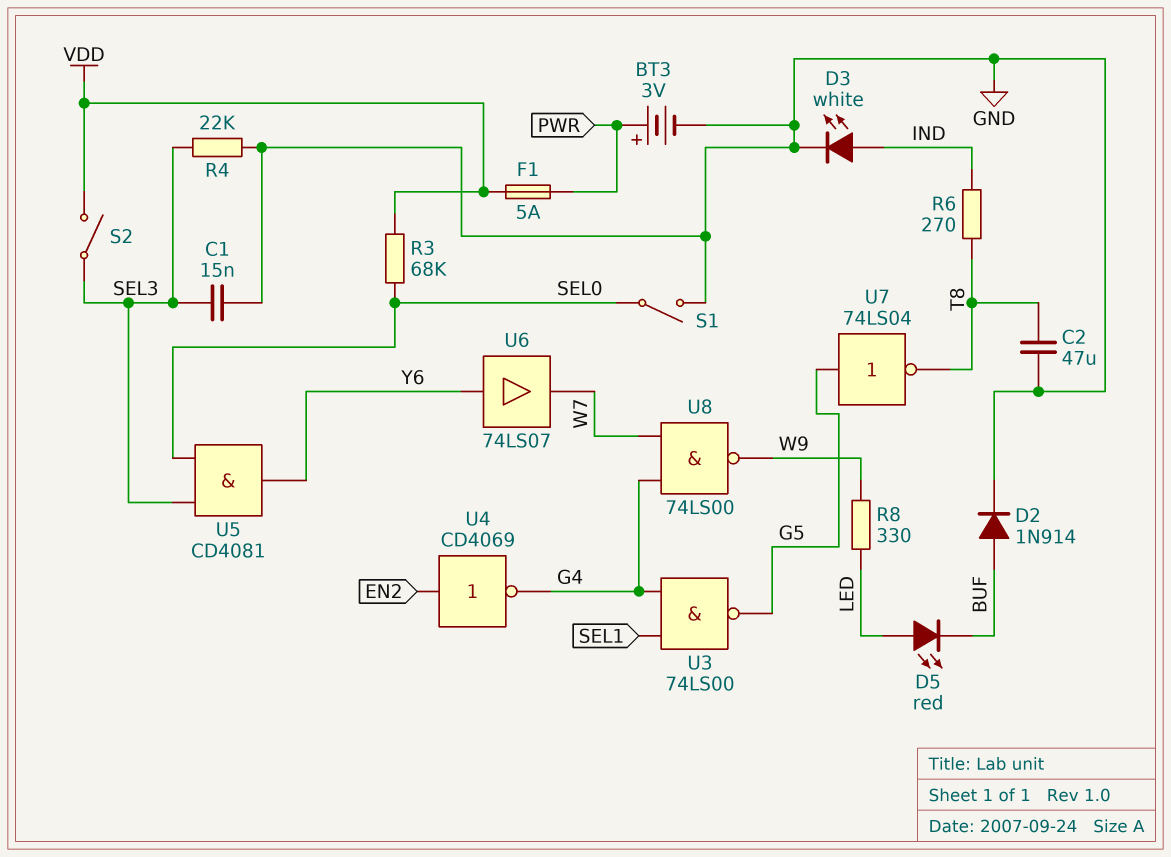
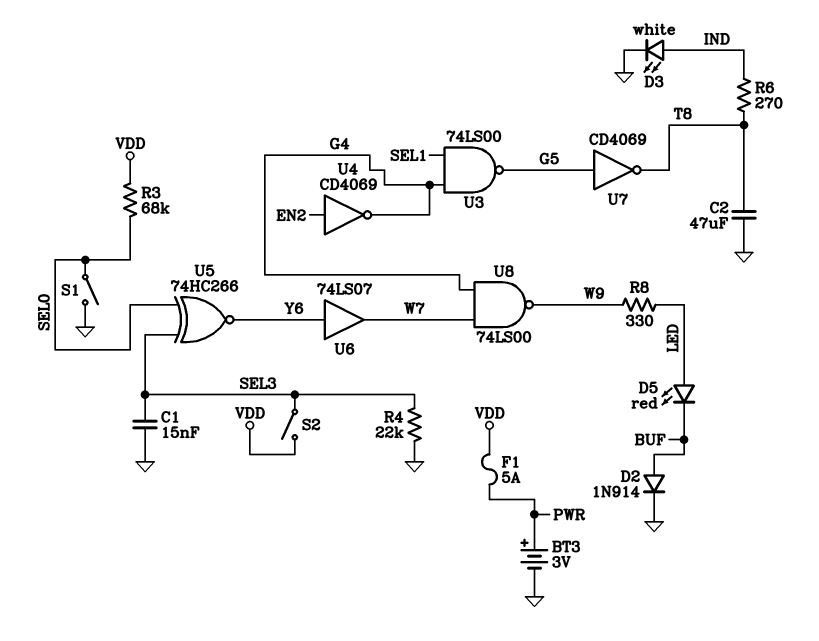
U5: AND CD4081 (in SEL0, in SEL3, out Y6) -> XNOR 74HC266 (in SEL0, in SEL3, out Y6)
U7: NOT 74LS04 (in G5, out T8) -> NOT CD4069 (in G5, out T8)

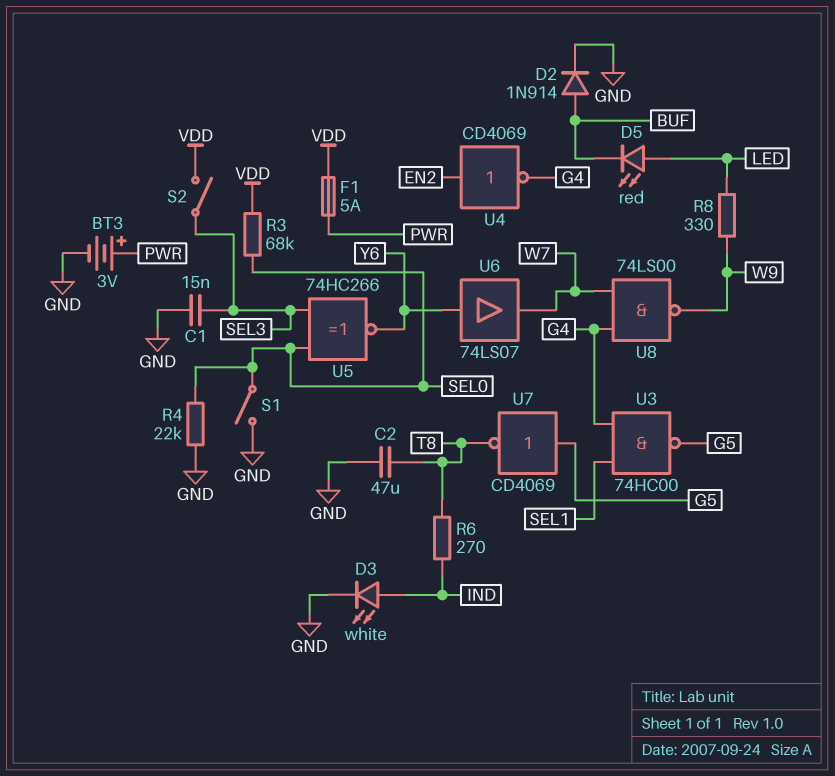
R4: 22k (GND, SEL3) -> 22k (GND, SEL0)
U3: NAND 74LS00 (in G4, in SEL1, out G5) -> NAND 74HC00 (in G4, in SEL1, out G5)

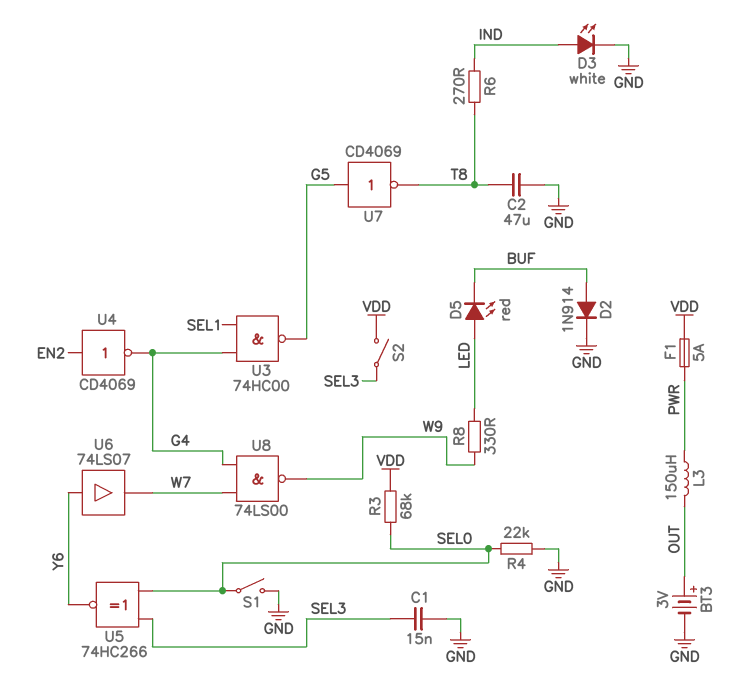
BT3: 3V (plus PWR, minus GND) -> 3V (plus OUT, minus GND)
L3: none -> 150uH (OUT, PWR)

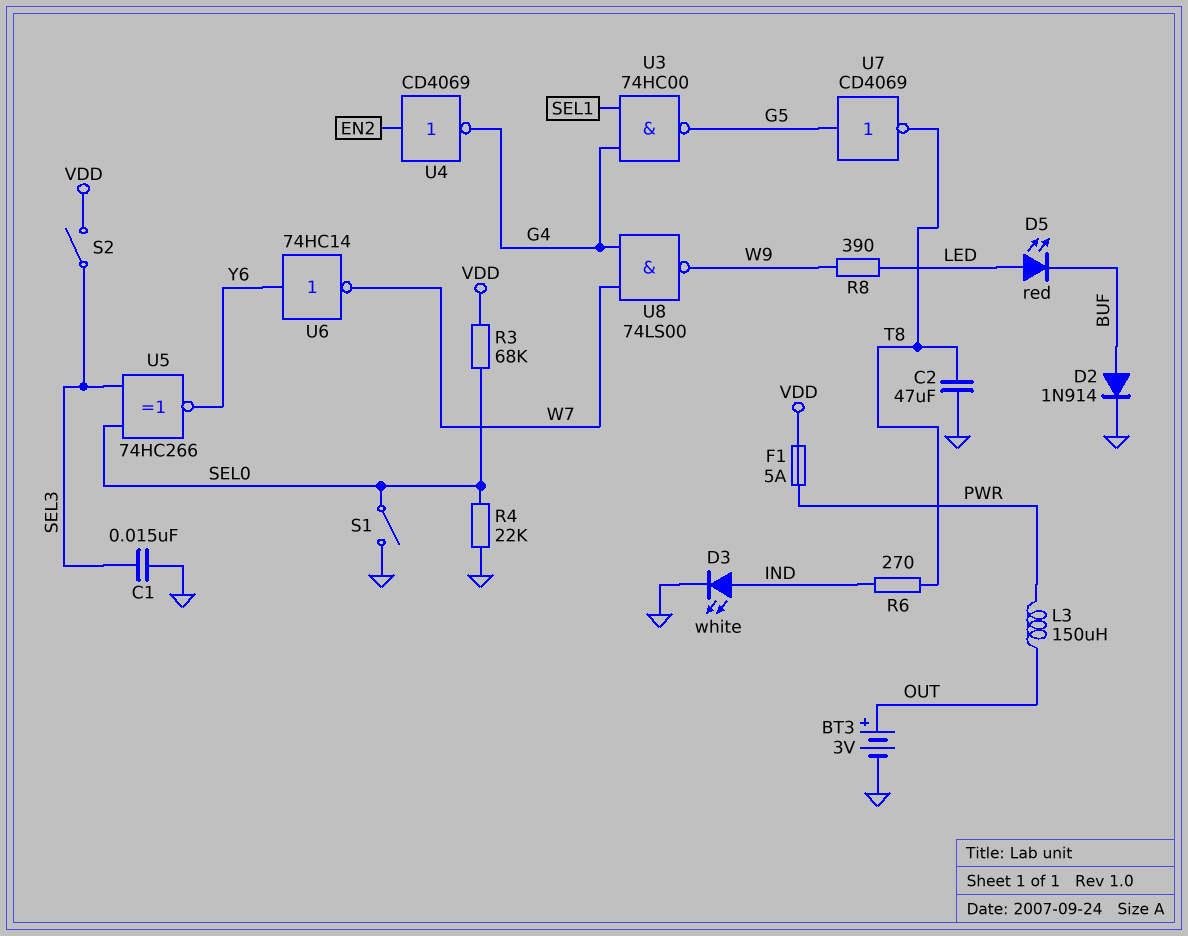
R8: 330 (LED, W9) -> 390 (LED, W9)
U6: buffer 74LS07 (in Y6, out W7) -> NOT 74HC14 (in Y6, out W7)

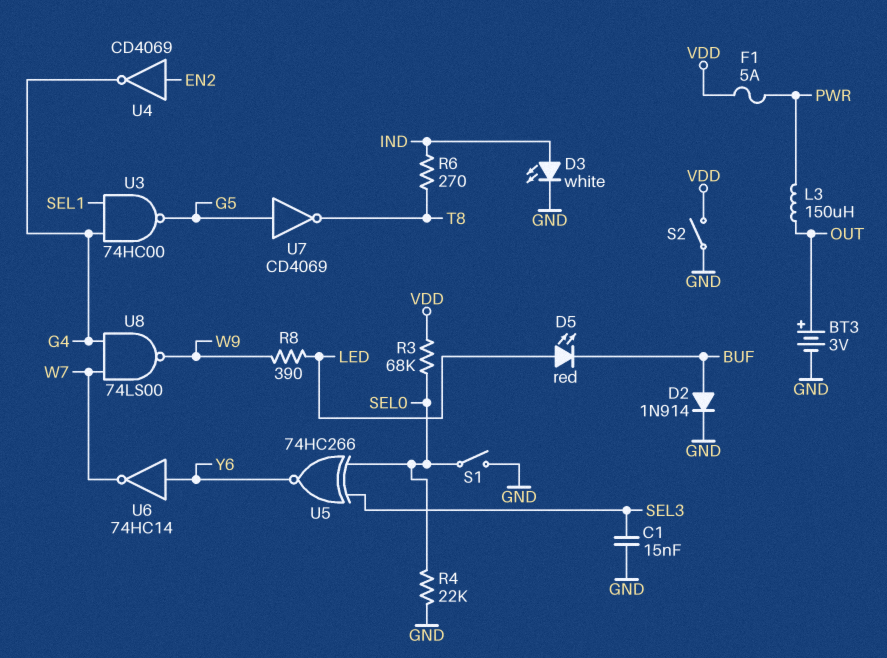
C2: 47uF (GND, T8) -> none
S2: switch (SEL3, VDD) -> switch (GND, VDD)

